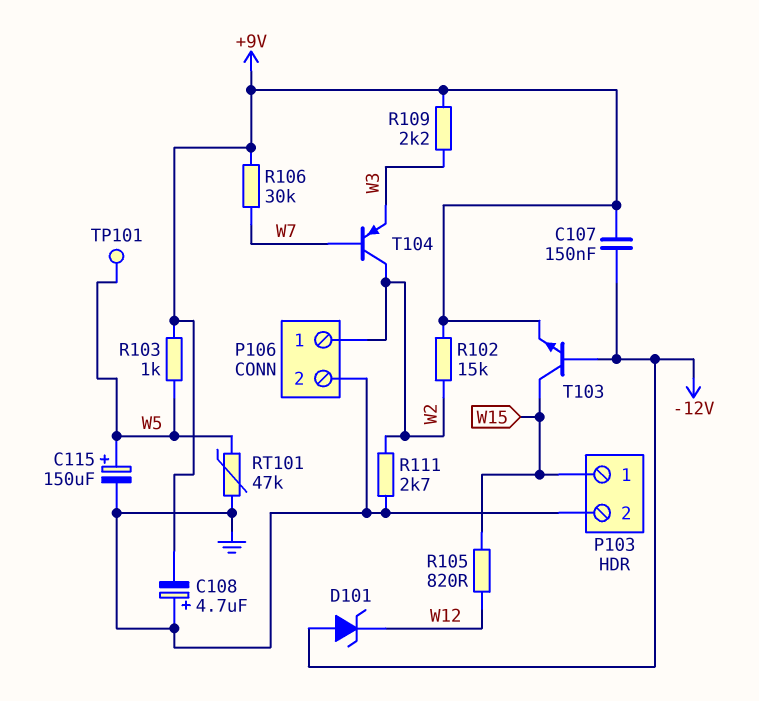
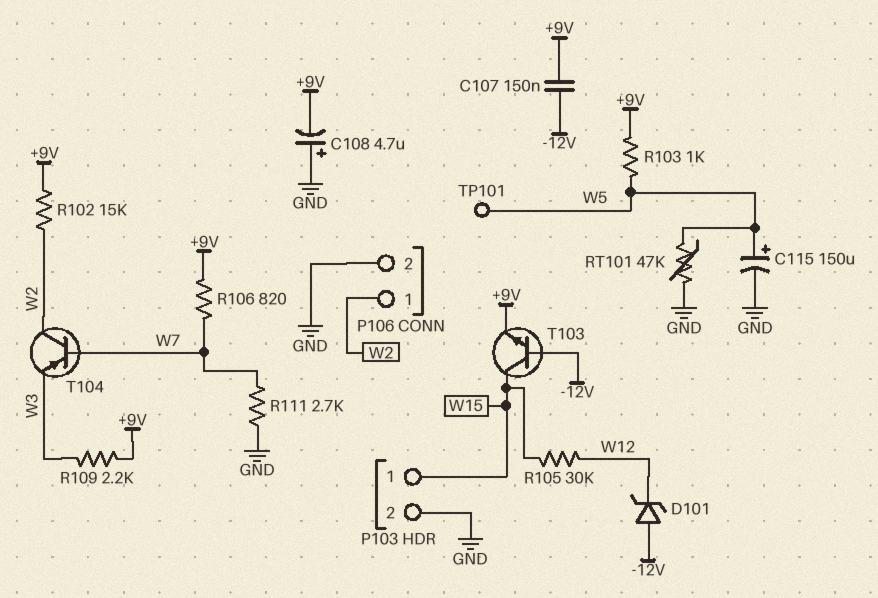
R105: 820 (W12, W15) -> 30k (W12, W15)
R106: 30k (+9V, W7) -> 820 (+9V, W7)
R111: 2.7k (GND, W2) -> 2.7k (GND, W7)

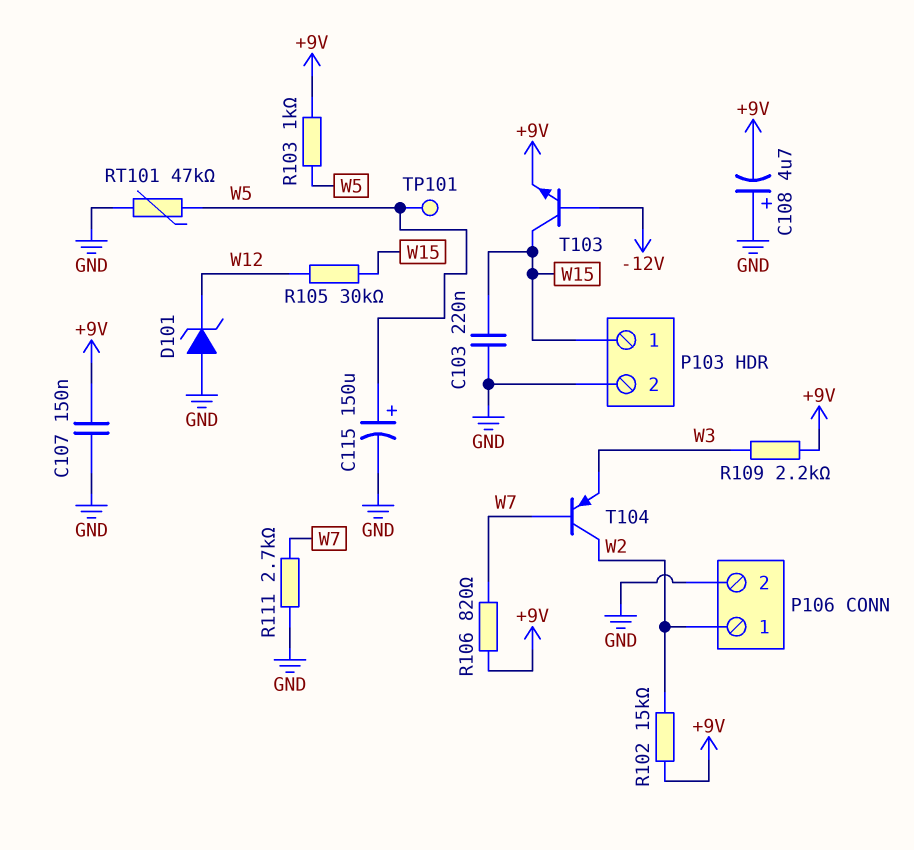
C103: none -> 220nF (GND, W15)
C107: 150nF (+9V, -12V) -> 150nF (+9V, GND)
D101: zener (A -12V, K W12) -> zener (A GND, K W12)

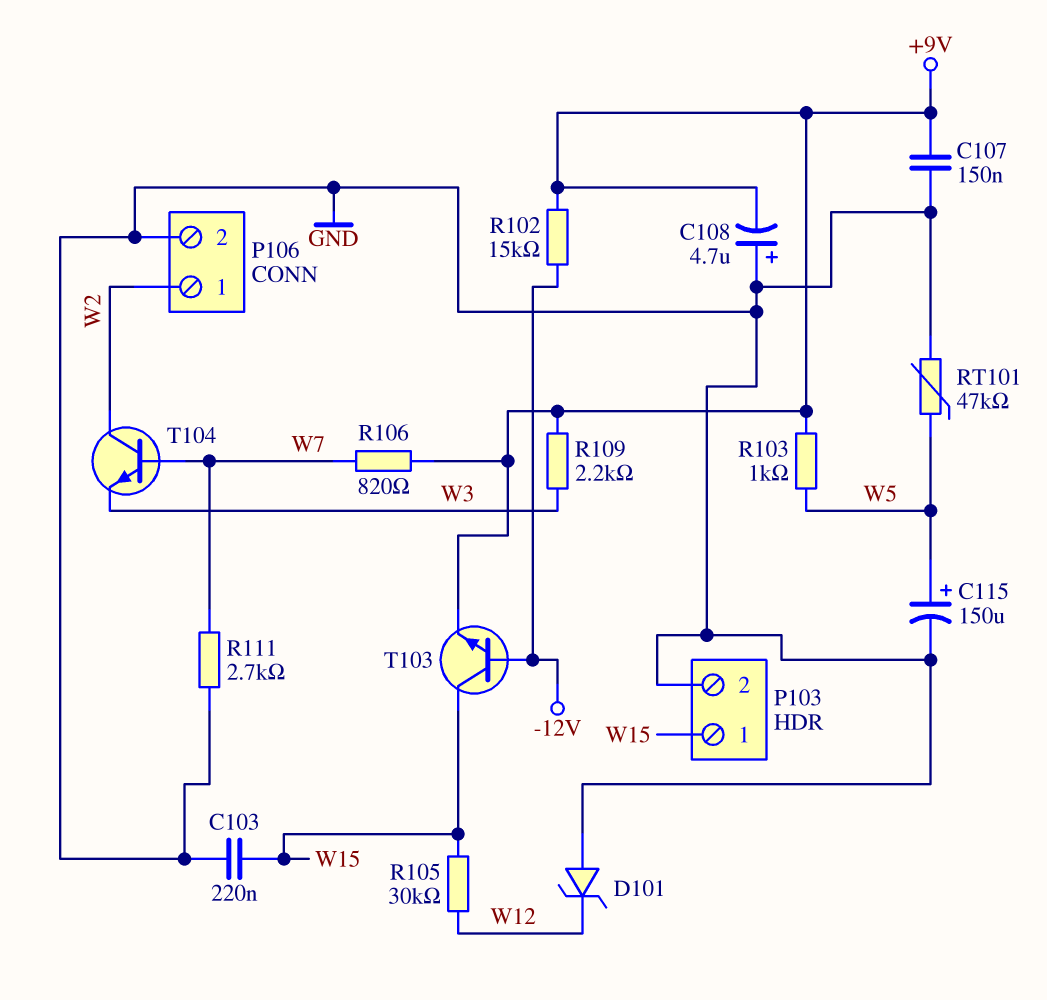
R102: 15k (+9V, W2) -> 15k (+9V, -12V)
T104: PNP (B W7, C W2, E W3) -> NPN (B W7, C W2, E W3)
TP101: test point (W5) -> none

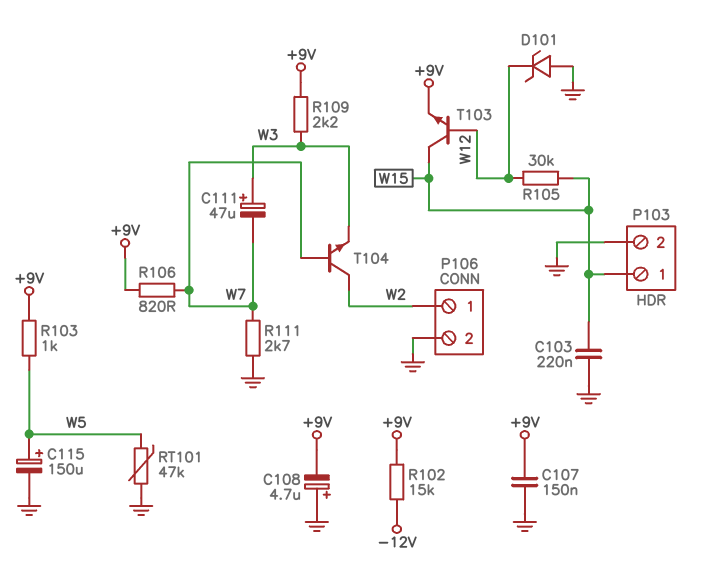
C111: none -> 47uF (plus W3, minus W7)
T103: NPN (B -12V, C W15, E +9V) -> NPN (B W12, C W15, E +9V)

